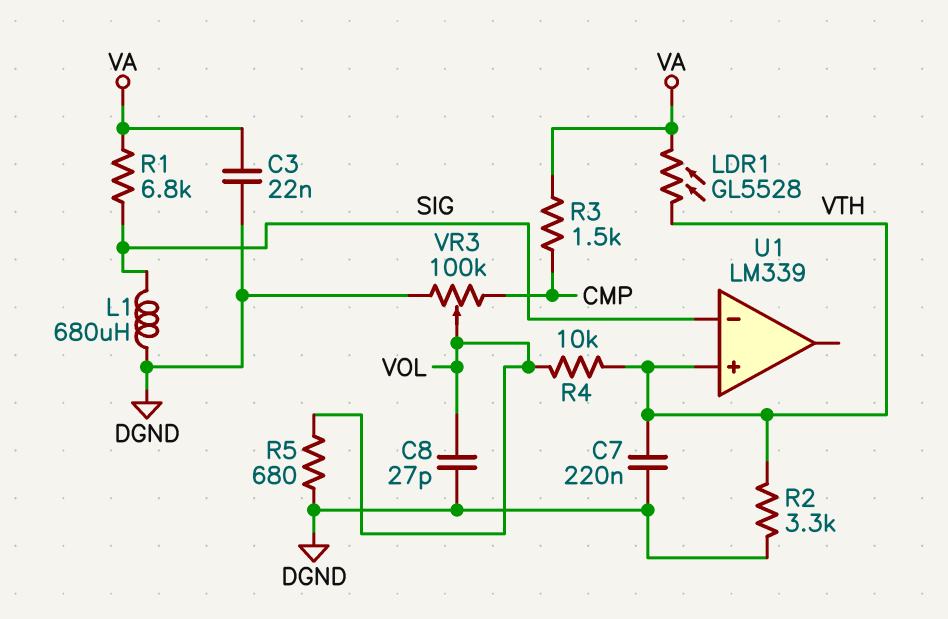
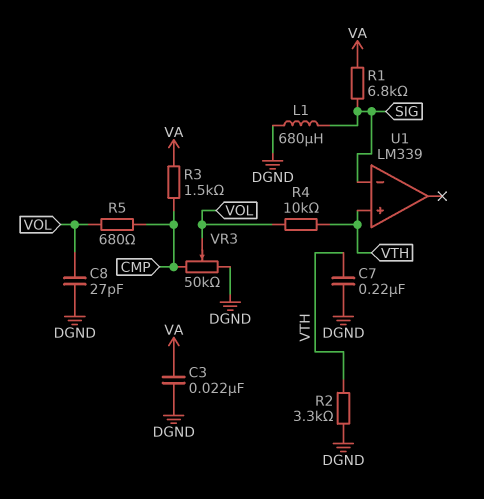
LDR1: GL5528 (VA, VTH) -> none
R5: 680 (DGND, VOL) -> 680 (CMP, VOL)
VR3: 100k (CMP, DGND, wiper VOL) -> 50k (CMP, DGND, wiper VOL)

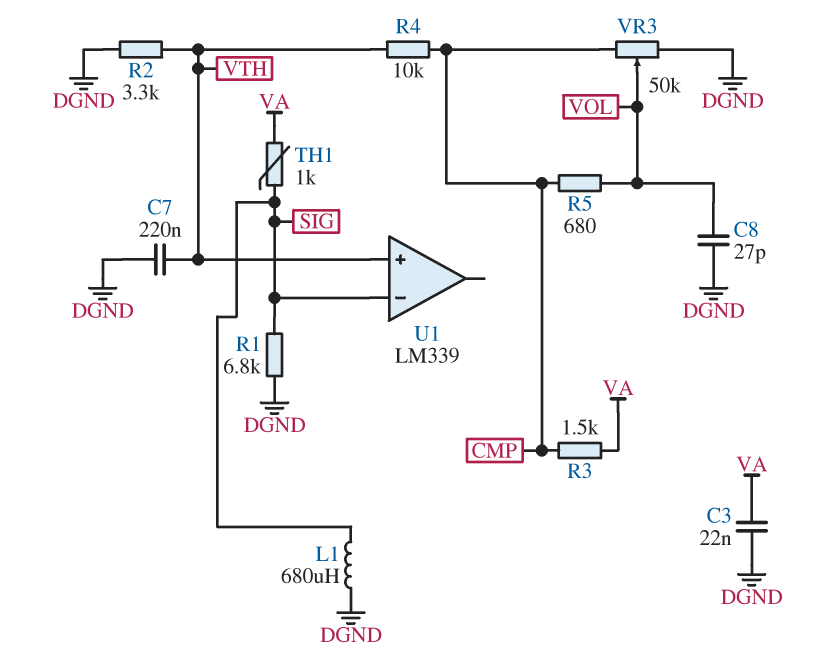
R1: 6.8k (SIG, VA) -> 6.8k (DGND, SIG)
R4: 10k (VOL, VTH) -> 10k (CMP, VTH)
TH1: none -> 1k (SIG, VA)

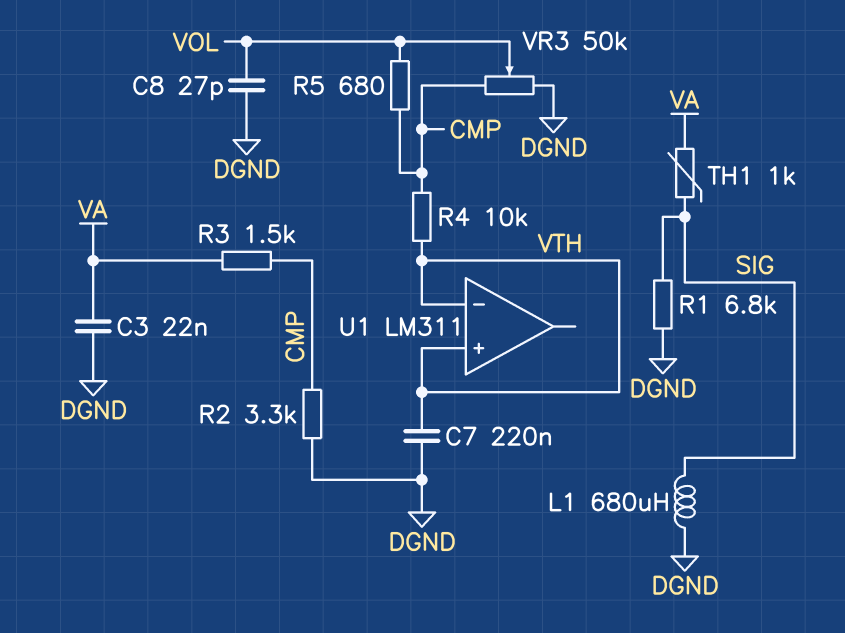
R2: 3.3k (DGND, VTH) -> 3.3k (CMP, DGND)
U1: LM339 -> LM311
U1 pin in-: SIG -> VTH

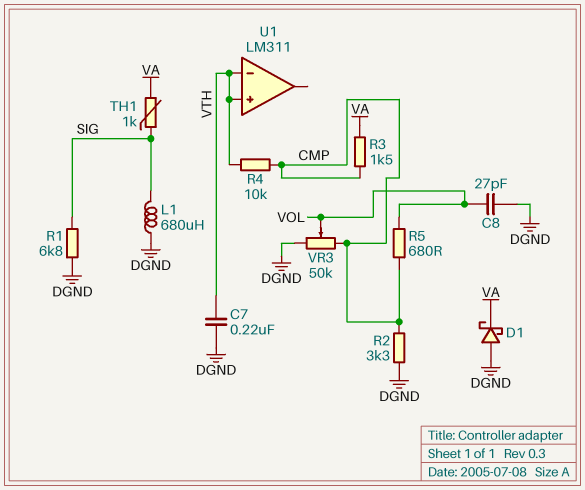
C3: 22nF (DGND, VA) -> none
D1: none -> schottky (A DGND, K VA)

